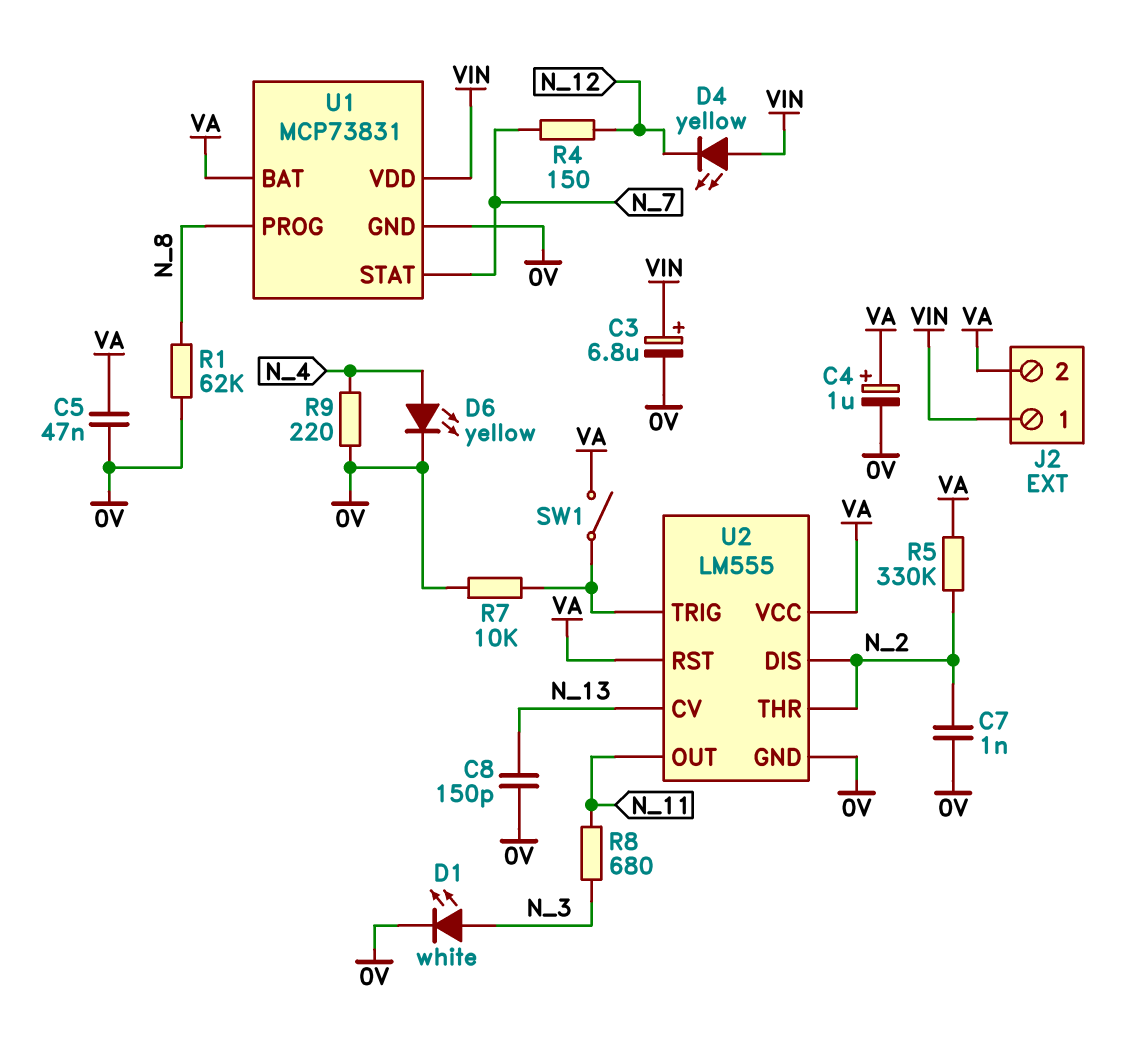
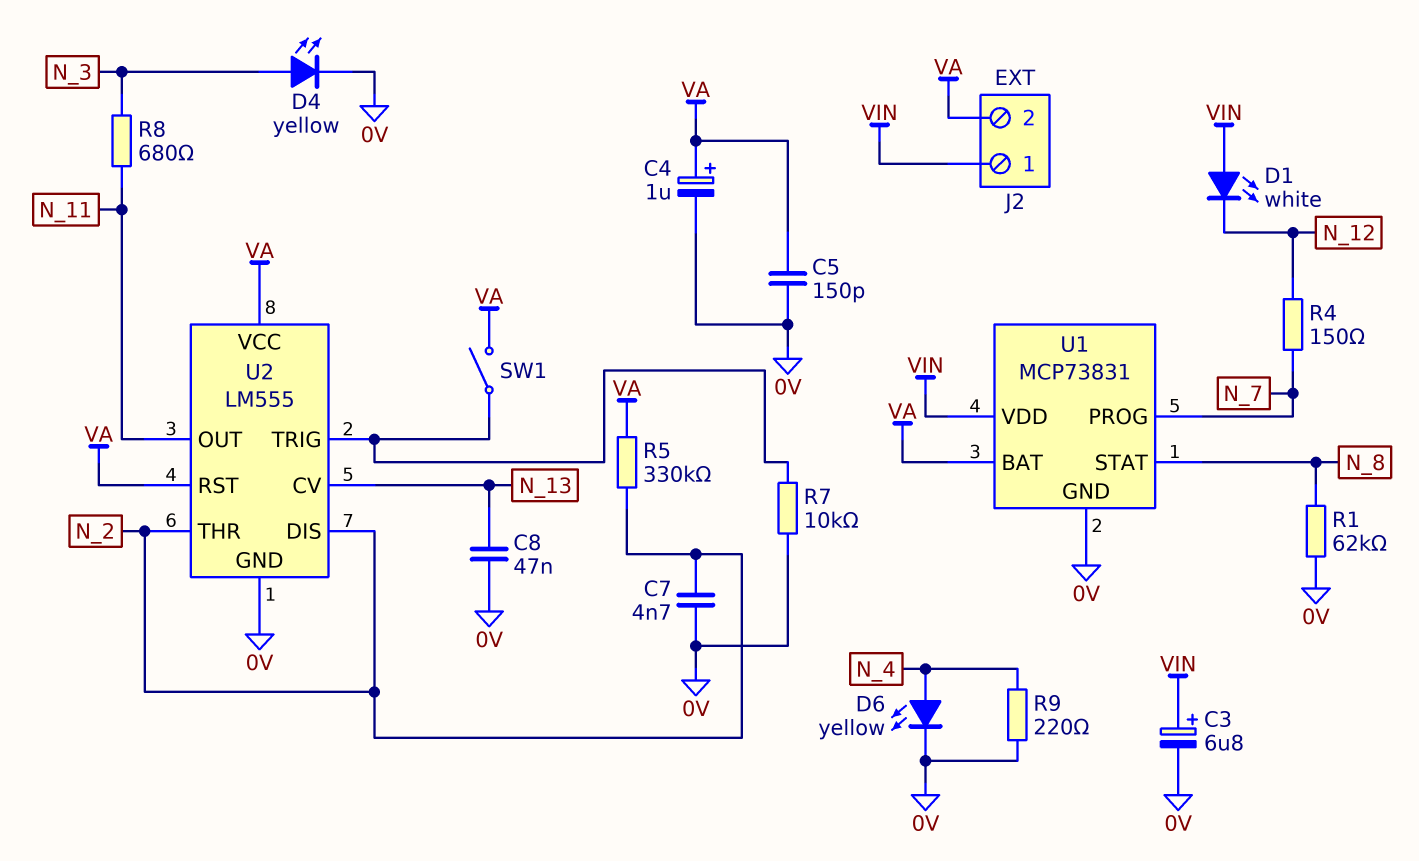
C5: 47nF (0V, VA) -> 150pF (0V, VA)
C7: 1nF (0V, N_2) -> 4.7nF (0V, N_2)
C8: 150pF (0V, N_13) -> 47nF (0V, N_13)
D1: LED white (A N_3, K 0V) -> LED white (A VIN, K N_12)
D4: LED yellow (A VIN, K N_12) -> LED yellow (A N_3, K 0V)
U1 pin PROG: N_8 -> N_7
U1 pin STAT: N_7 -> N_8

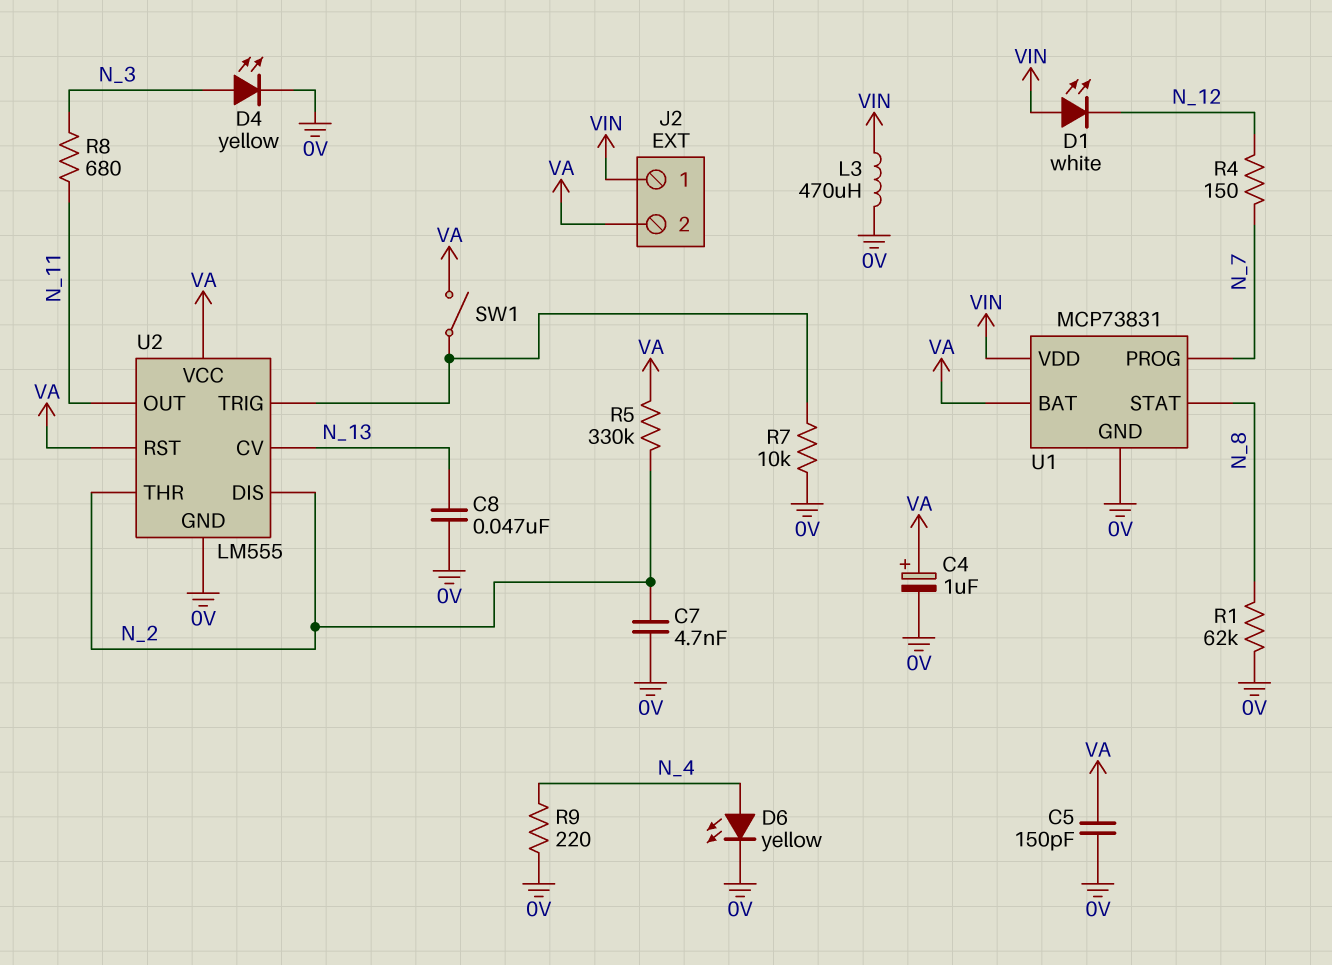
C3: 6.8uF (plus VIN, minus 0V) -> none
L3: none -> 470uH (0V, VIN)

